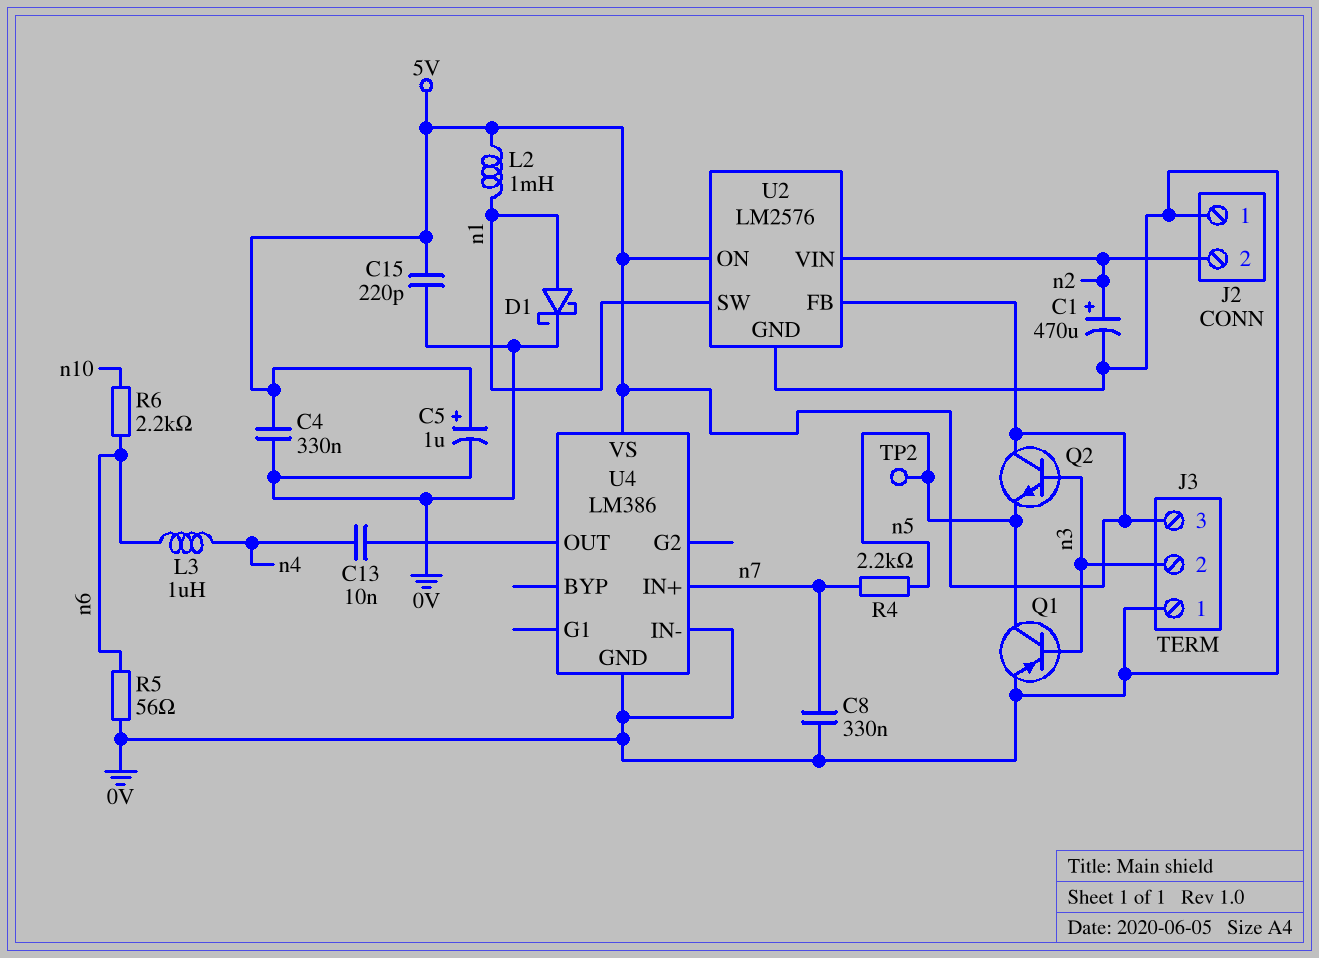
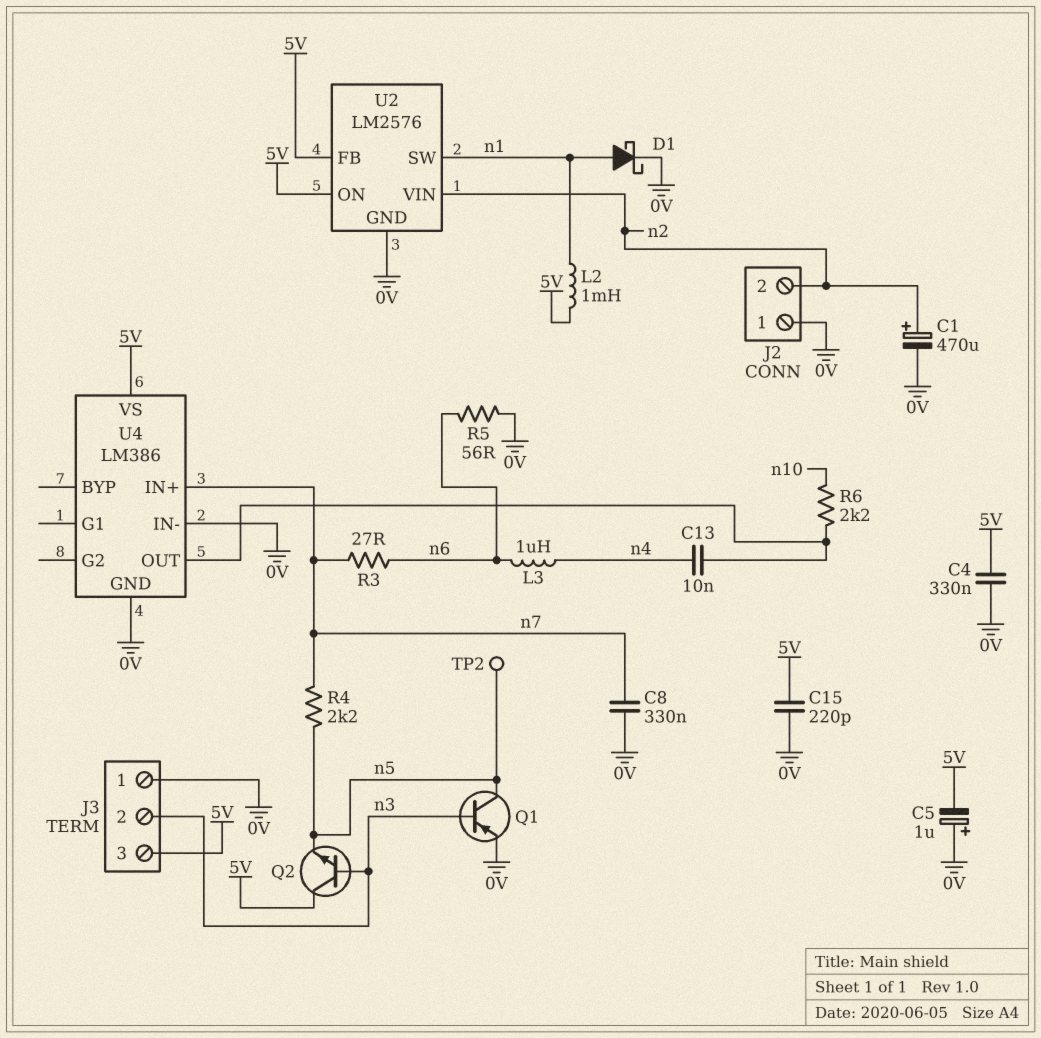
C5: 1uF (plus 5V, minus 0V) -> 1uF (plus 0V, minus 5V)
R3: none -> 27 (n6, n7)
R6: 2.2k (n6, n10) -> 2.2k (U4/OUT, n10)

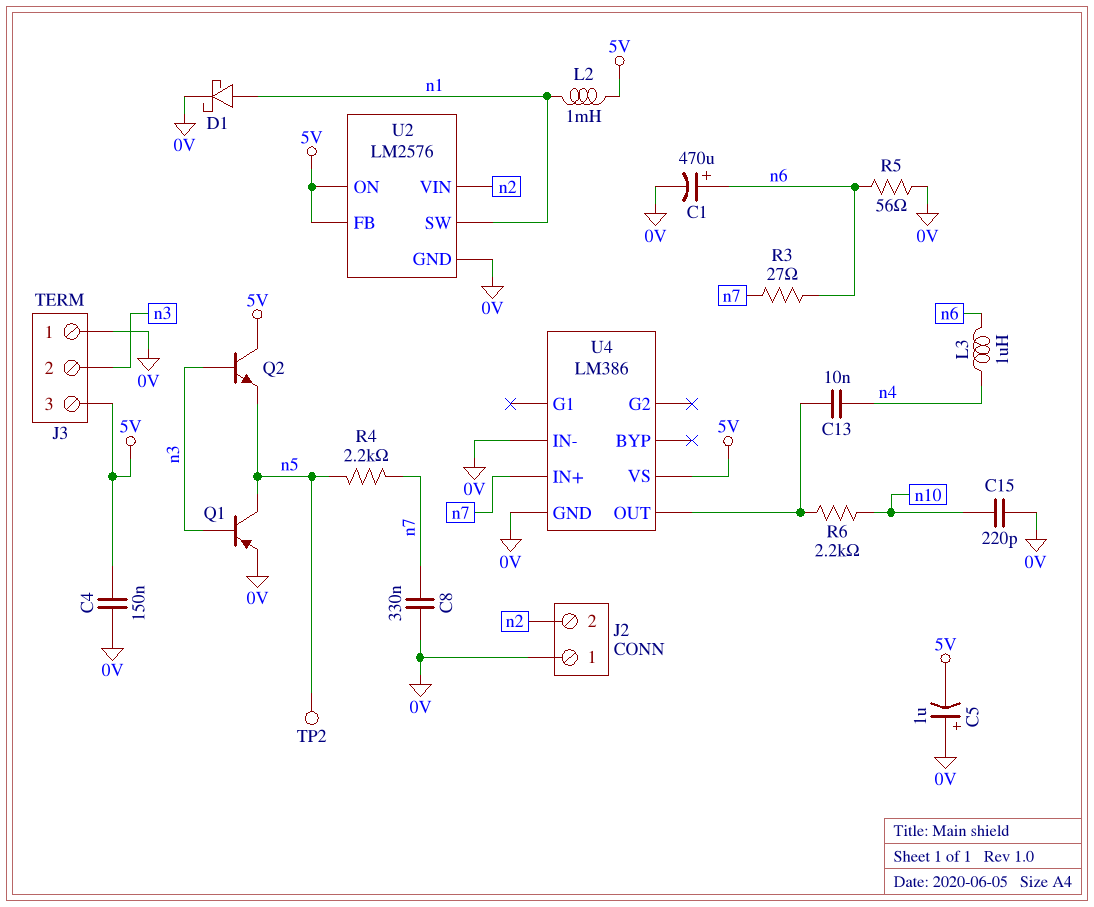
C1: 470uF (plus n2, minus 0V) -> 470uF (plus n6, minus 0V)
C4: 330nF (0V, 5V) -> 150nF (0V, 5V)
C15: 220pF (0V, 5V) -> 220pF (0V, n10)

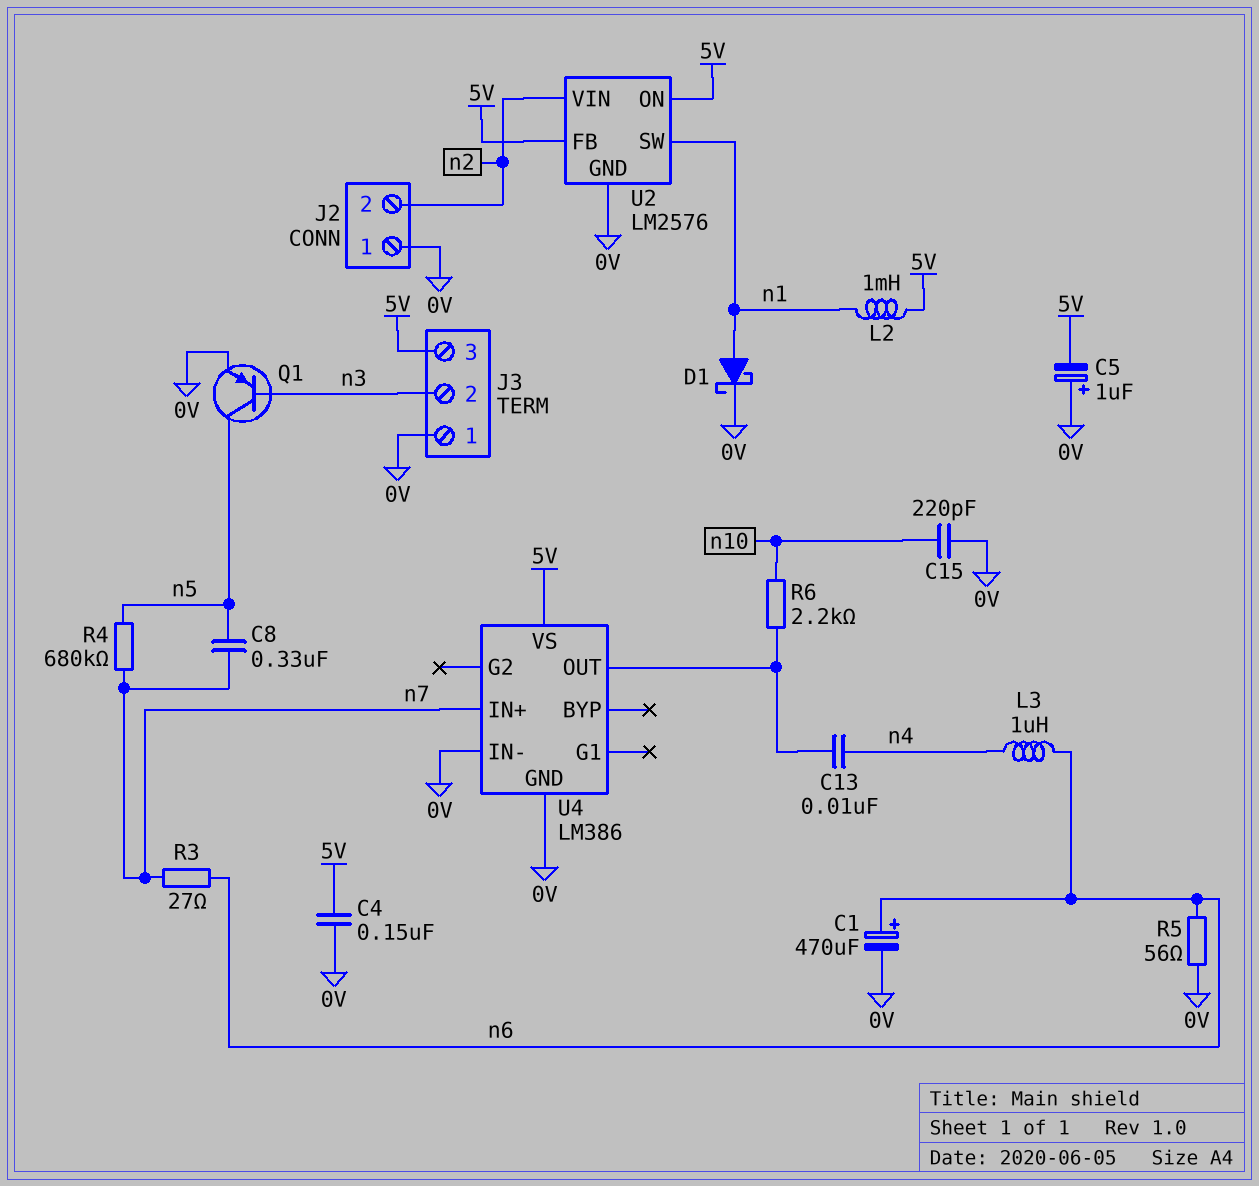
C8: 330nF (0V, n7) -> 330nF (n5, n7)
Q2: NPN (B n3, C 5V, E n5) -> none
R4: 2.2k (n5, n7) -> 680k (n5, n7)
TP2: test point (n5) -> none

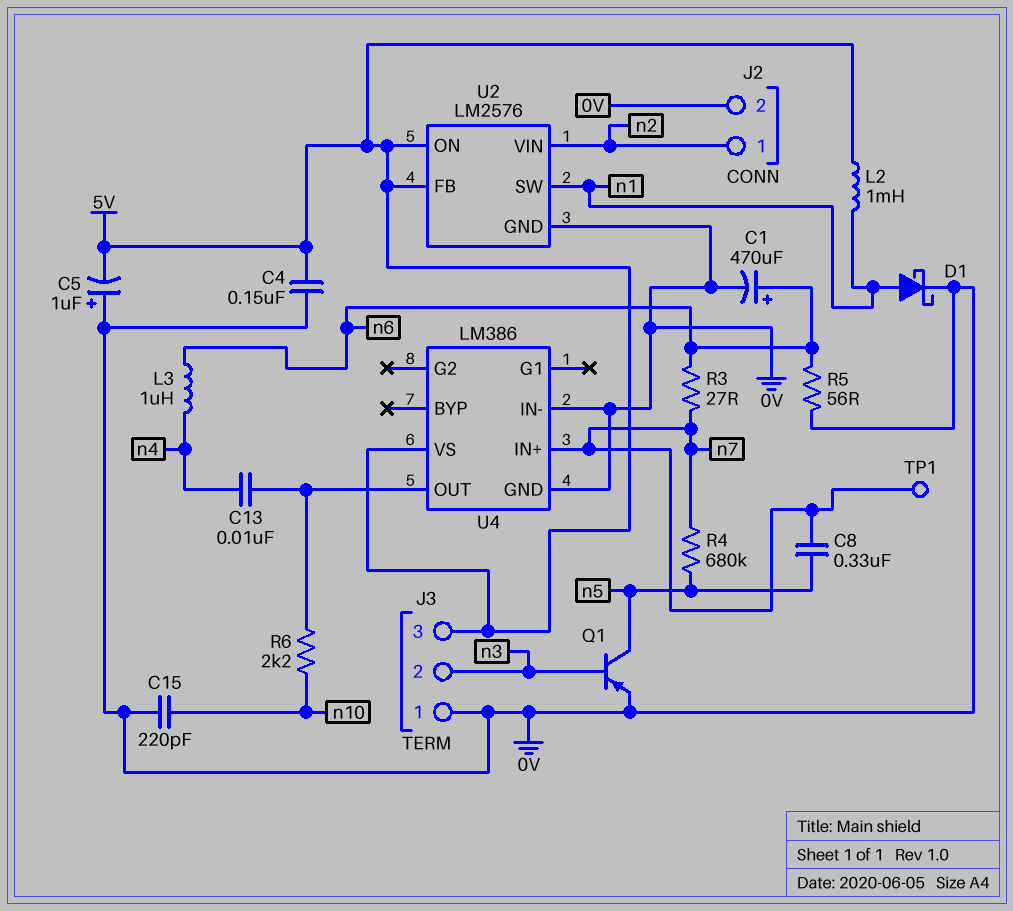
J2 pin 1: 0V -> n2
J2 pin 2: n2 -> 0V
TP1: none -> test point (n7)

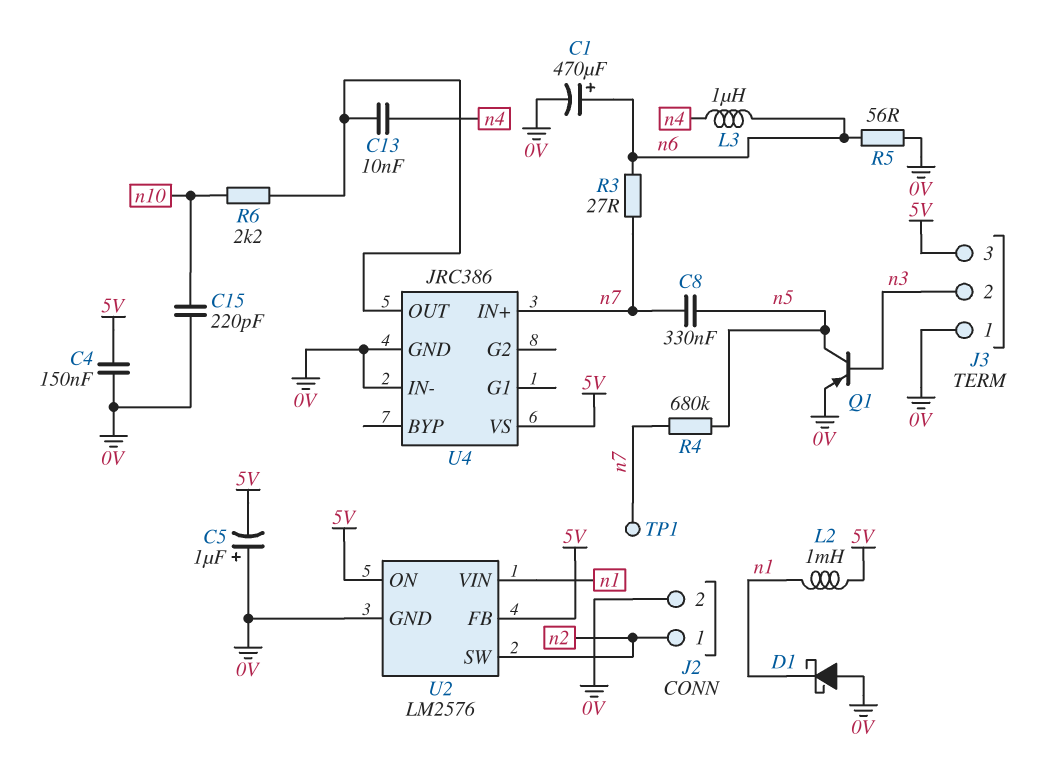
D1: schottky (A n1, K 0V) -> schottky (A 0V, K n1)
U2 pin SW: n1 -> n2
U2 pin VIN: n2 -> n1
U4: LM386 -> JRC386

